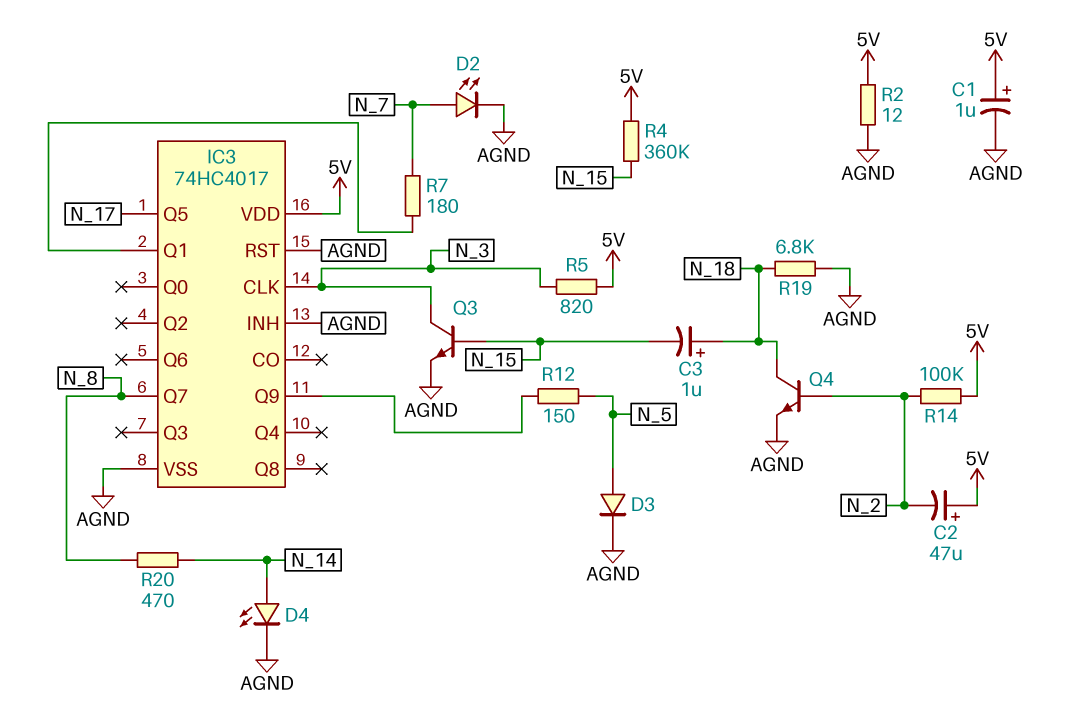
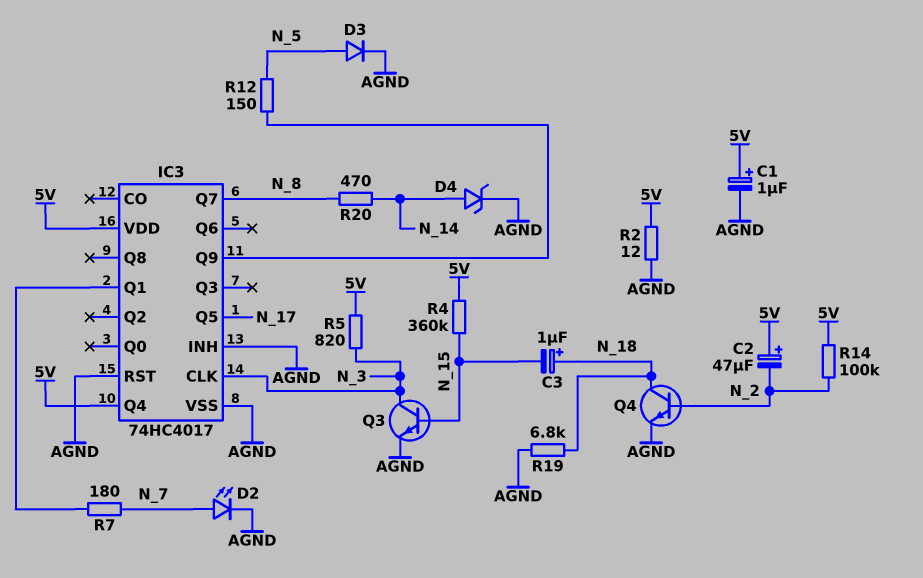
D4: LED (A N_14, K AGND) -> zener (A N_14, K AGND)
IC3 pin Q4: none -> 5V

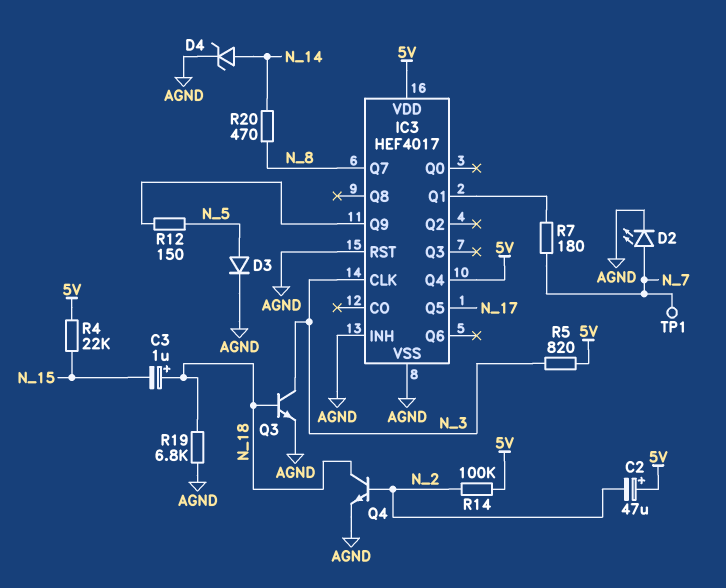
C1: 1uF (plus 5V, minus AGND) -> none
IC3: 74HC4017 -> HEF4017
Q3: NPN (B N_15, C N_3, E AGND) -> NPN (B N_18, C N_3, E AGND)
R2: 12 (5V, AGND) -> none
R4: 360k (5V, N_15) -> 22k (5V, N_15)
TP1: none -> test point (N_7)

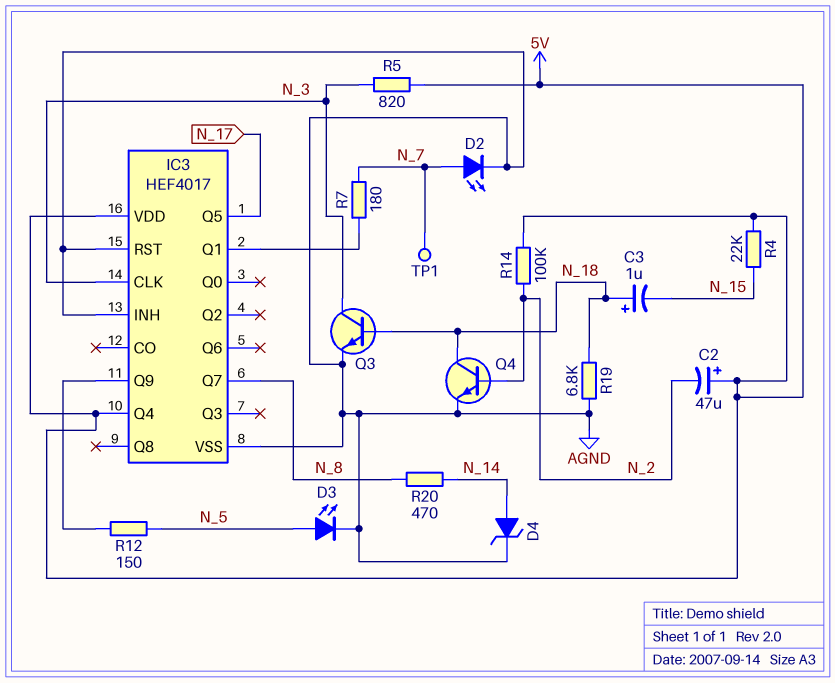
D3: diode (A N_5, K AGND) -> LED (A N_5, K AGND)

